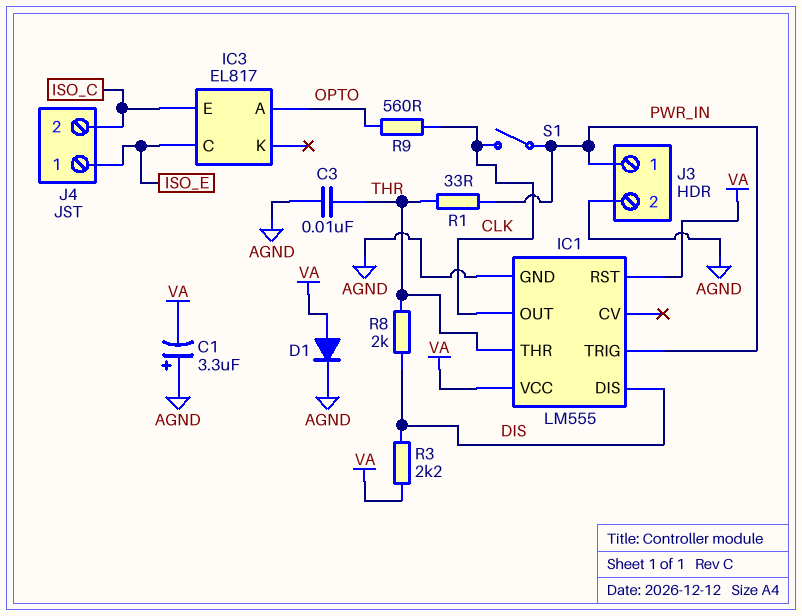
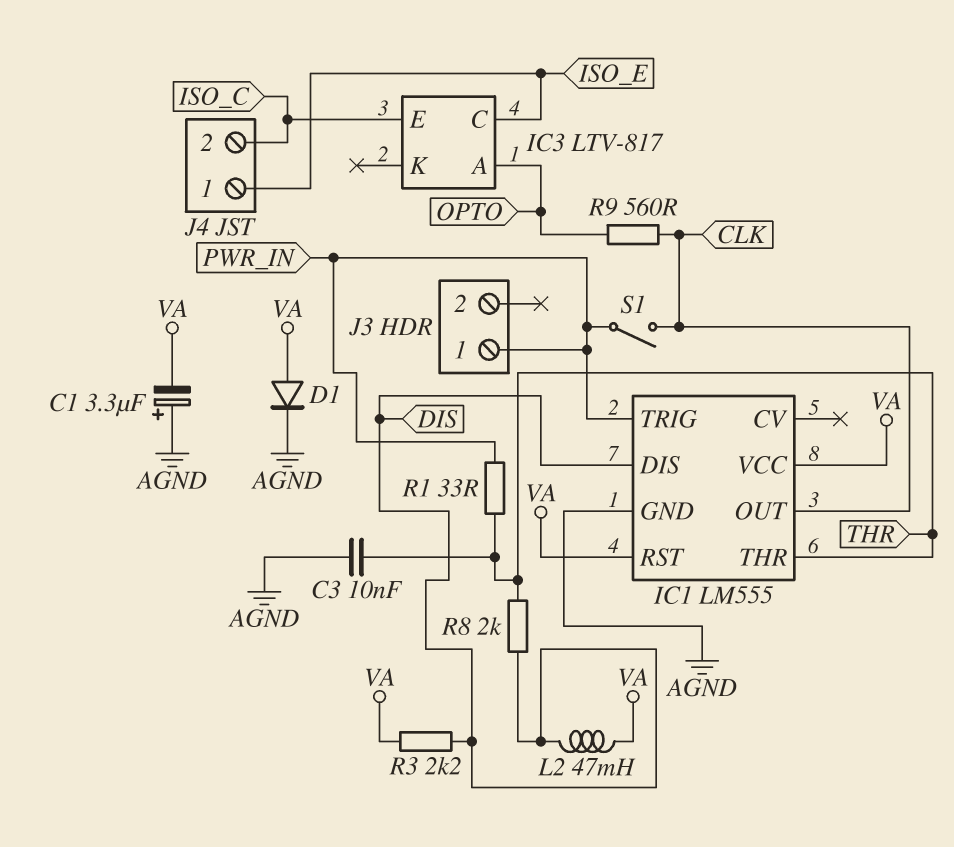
IC3: EL817 -> LTV-817
J3 pin 2: AGND -> none
L2: none -> 47mH (DIS, VA)

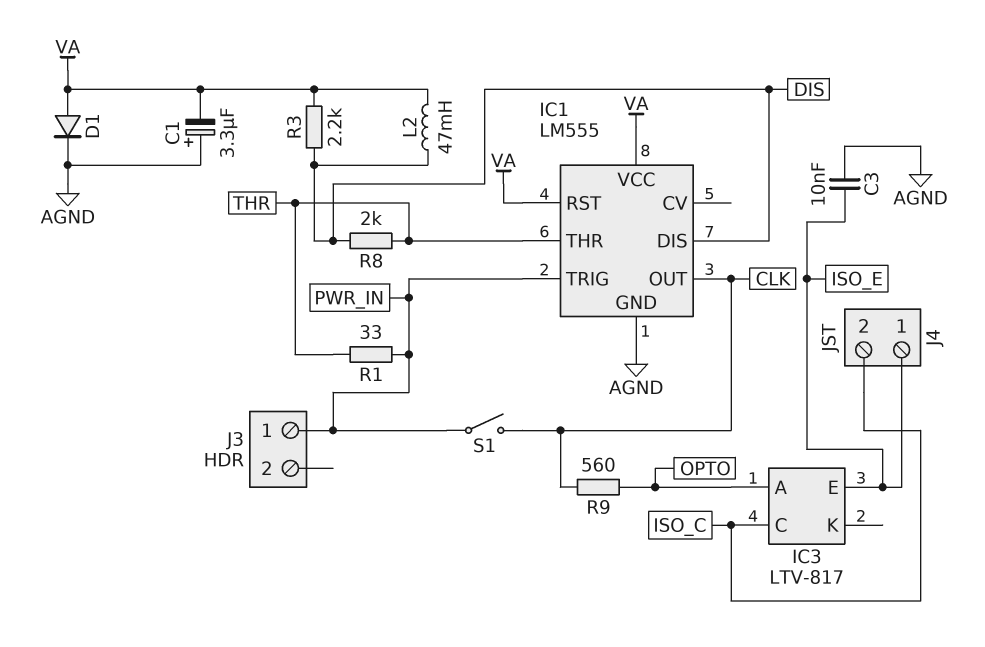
C3: 10nF (AGND, THR) -> 10nF (AGND, ISO_E)
IC3 pin C: ISO_E -> ISO_C
IC3 pin E: ISO_C -> ISO_E

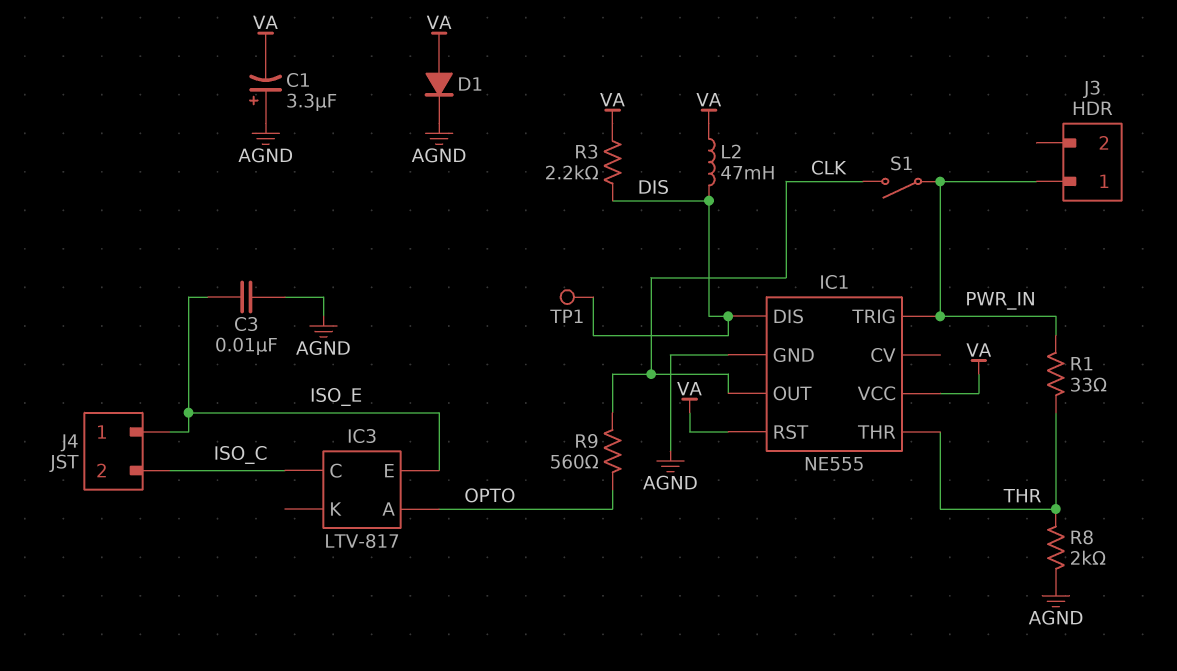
IC1: LM555 -> NE555
R8: 2k (DIS, THR) -> 2k (AGND, THR)
TP1: none -> test point (DIS)

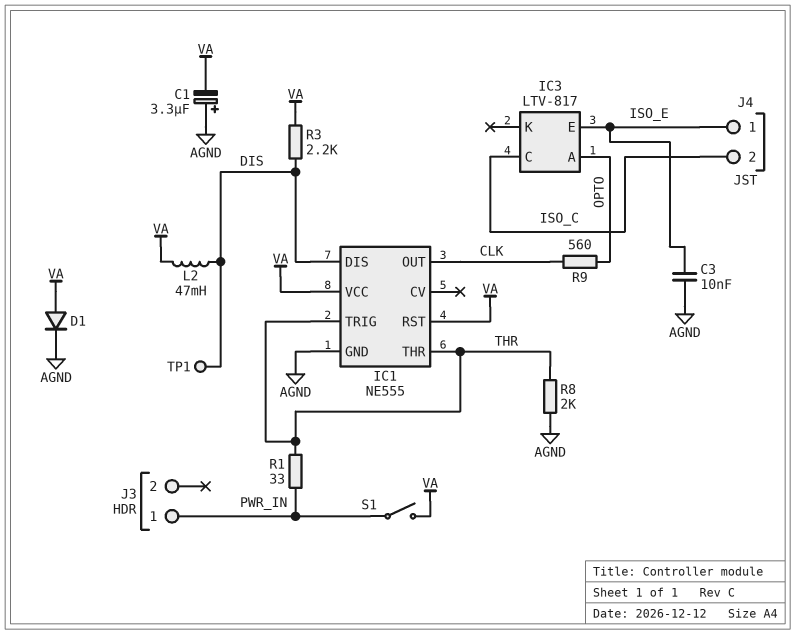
IC1 pin TRIG: PWR_IN -> THR
S1: switch (CLK, PWR_IN) -> switch (PWR_IN, VA)

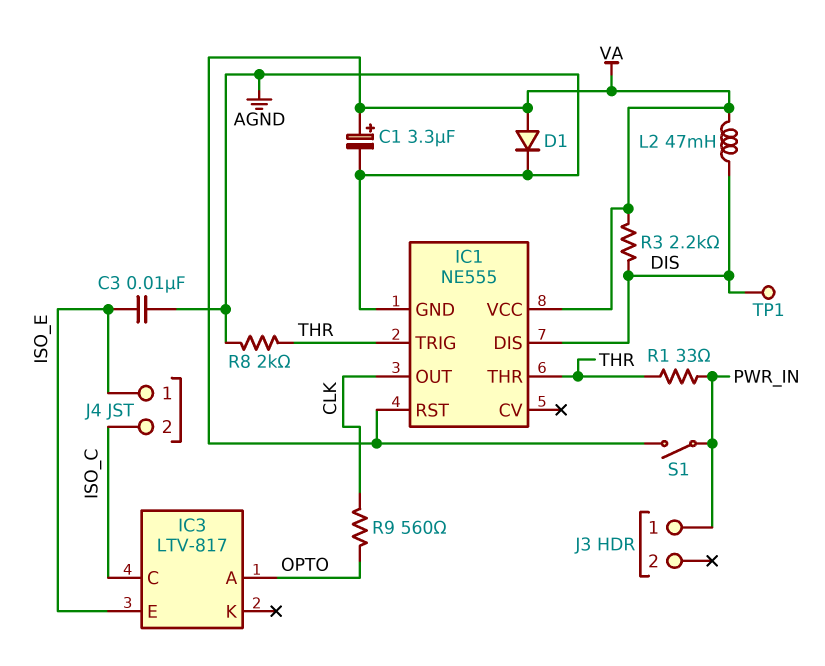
C1: 3.3uF (plus AGND, minus VA) -> 3.3uF (plus VA, minus AGND)

